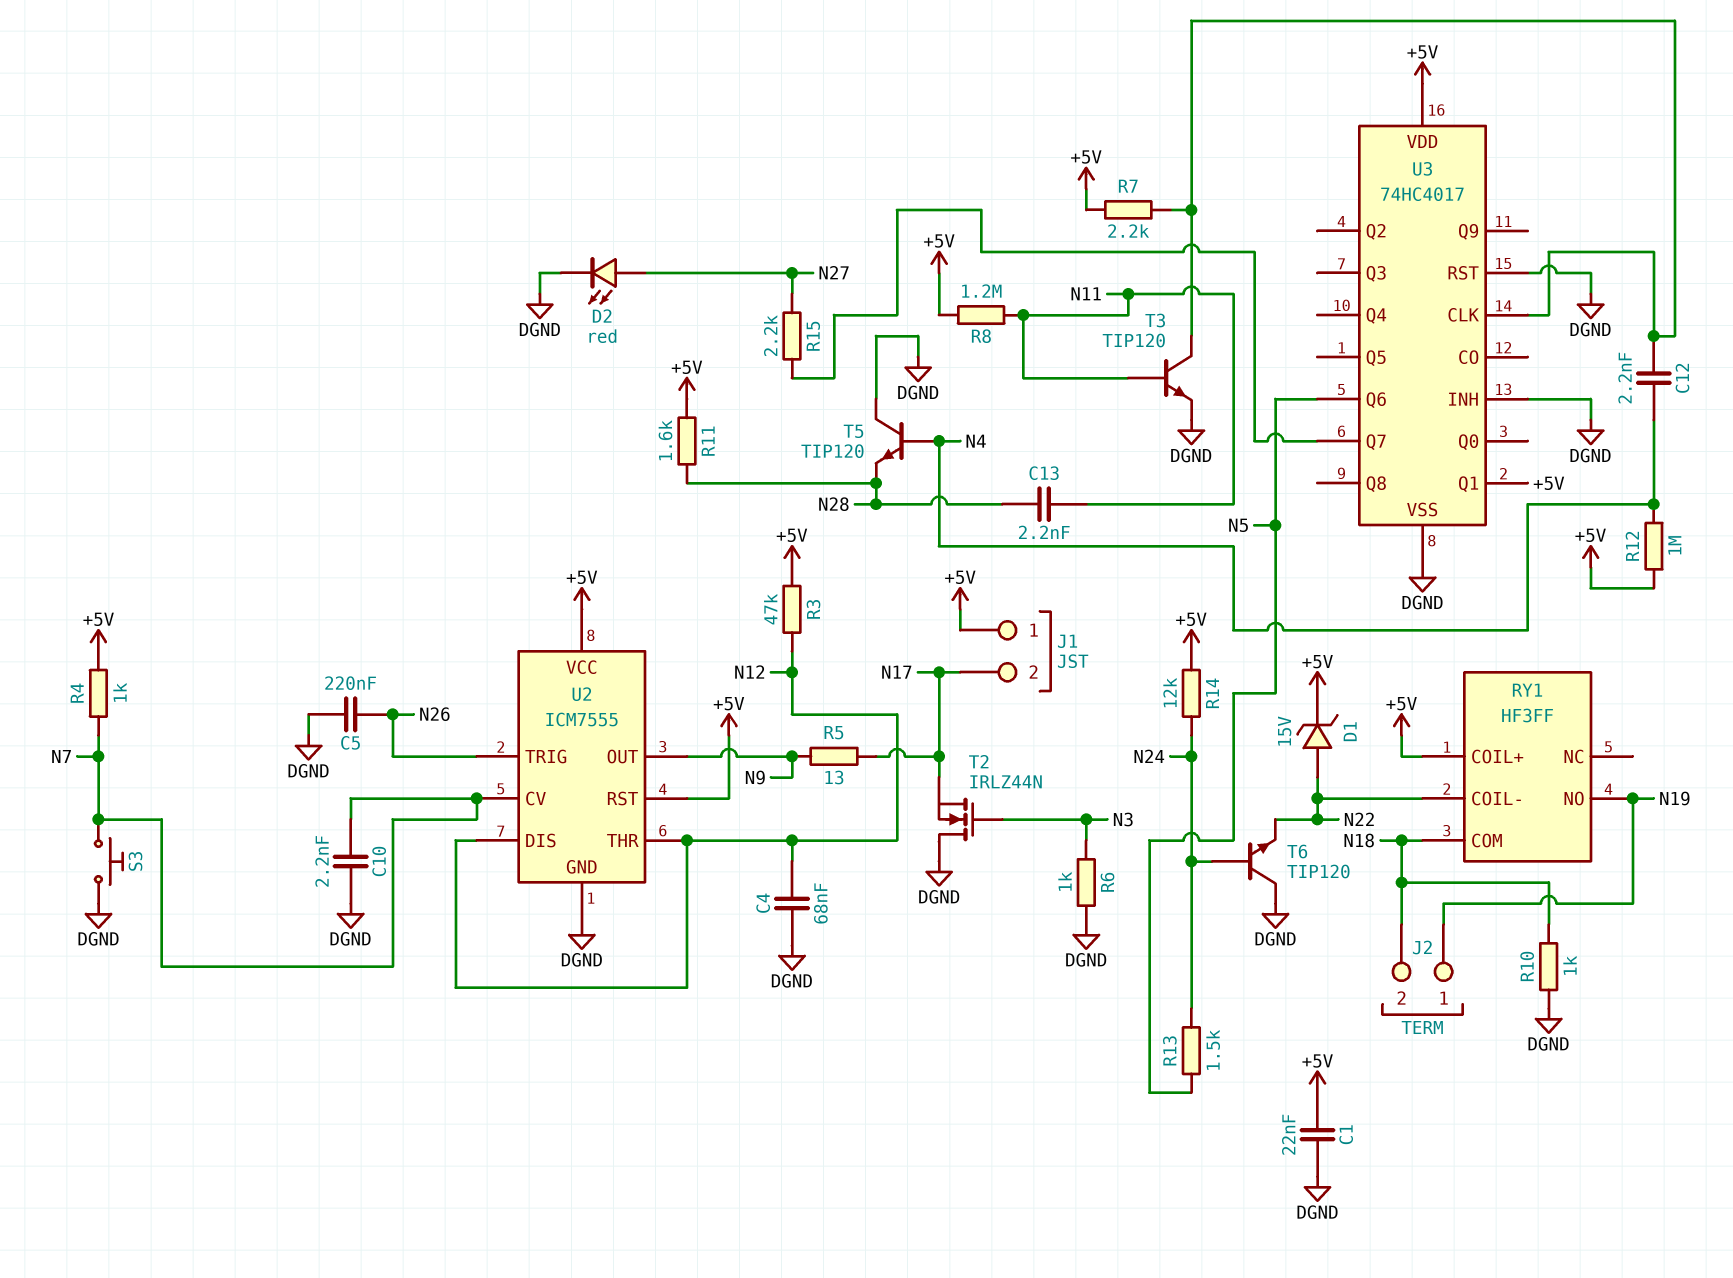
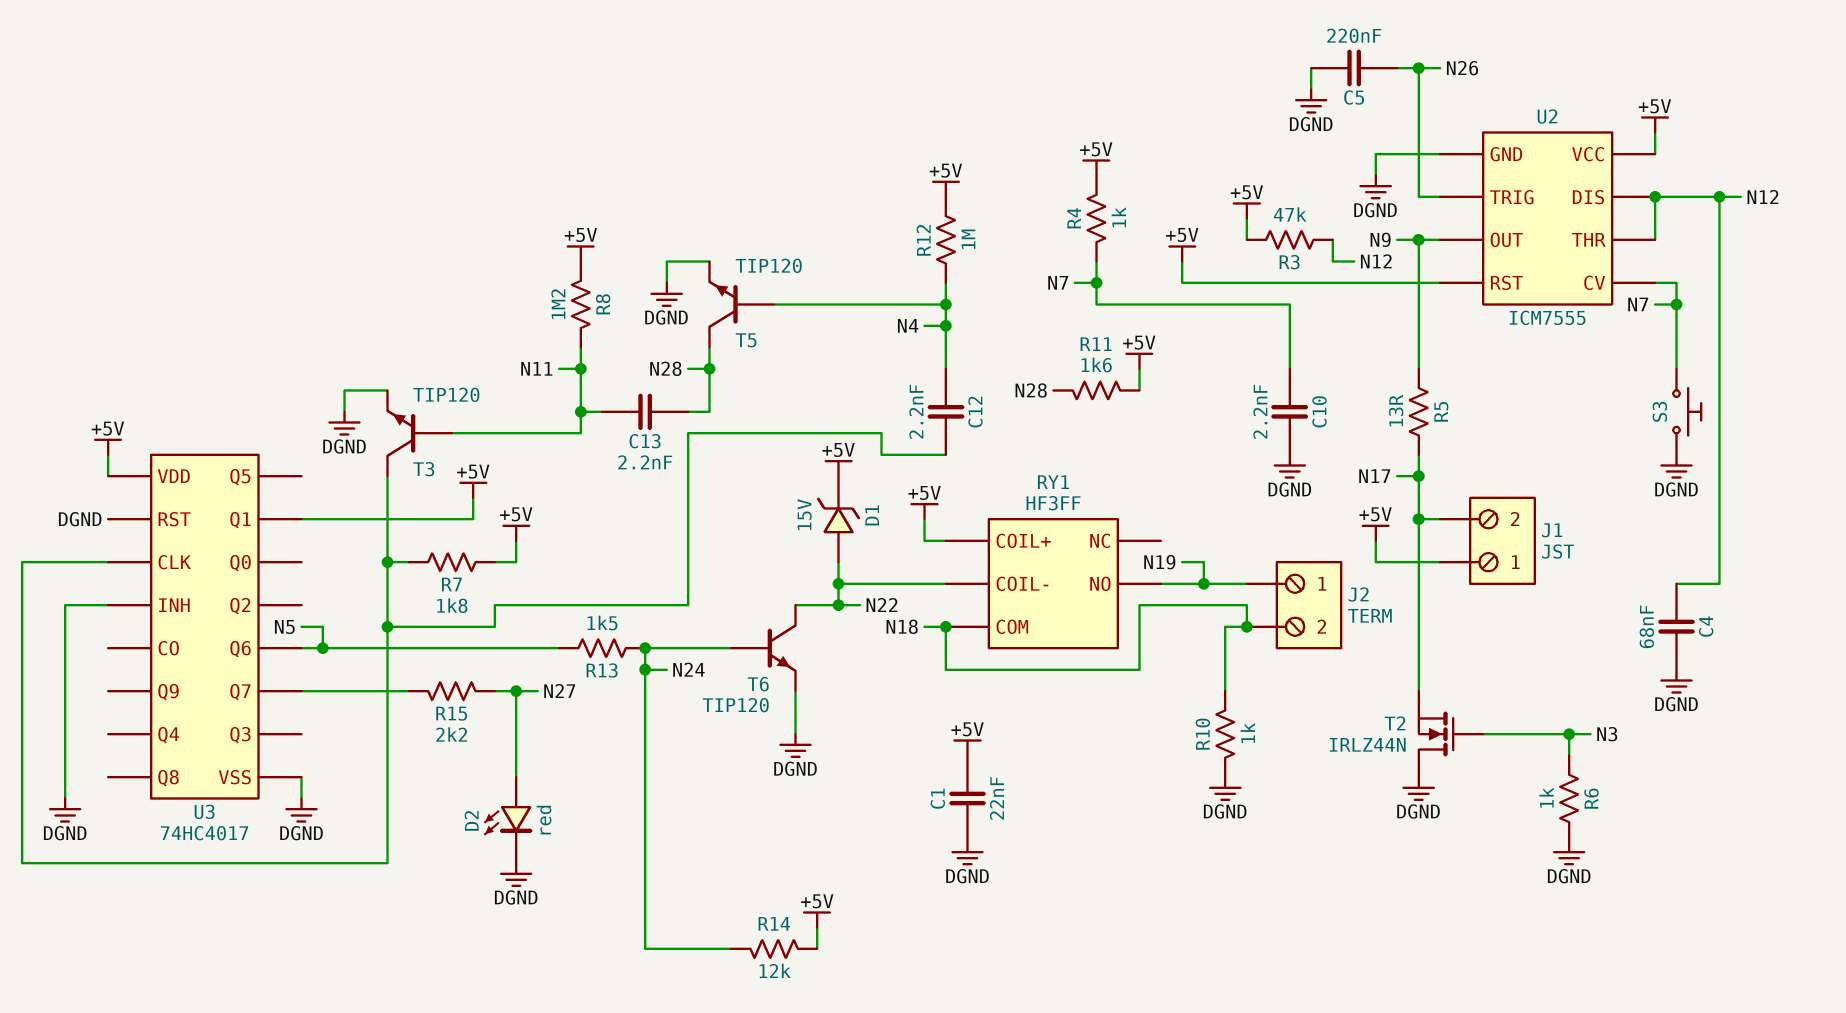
R7: 2.2k (+5V, U3/CLK) -> 1.8k (+5V, U3/CLK)
T5: NPN TIP120 (B N4, C DGND, E N28) -> NPN TIP120 (B N4, C N28, E DGND)
T6: NPN TIP120 (B N24, C DGND, E N22) -> NPN TIP120 (B N24, C N22, E DGND)

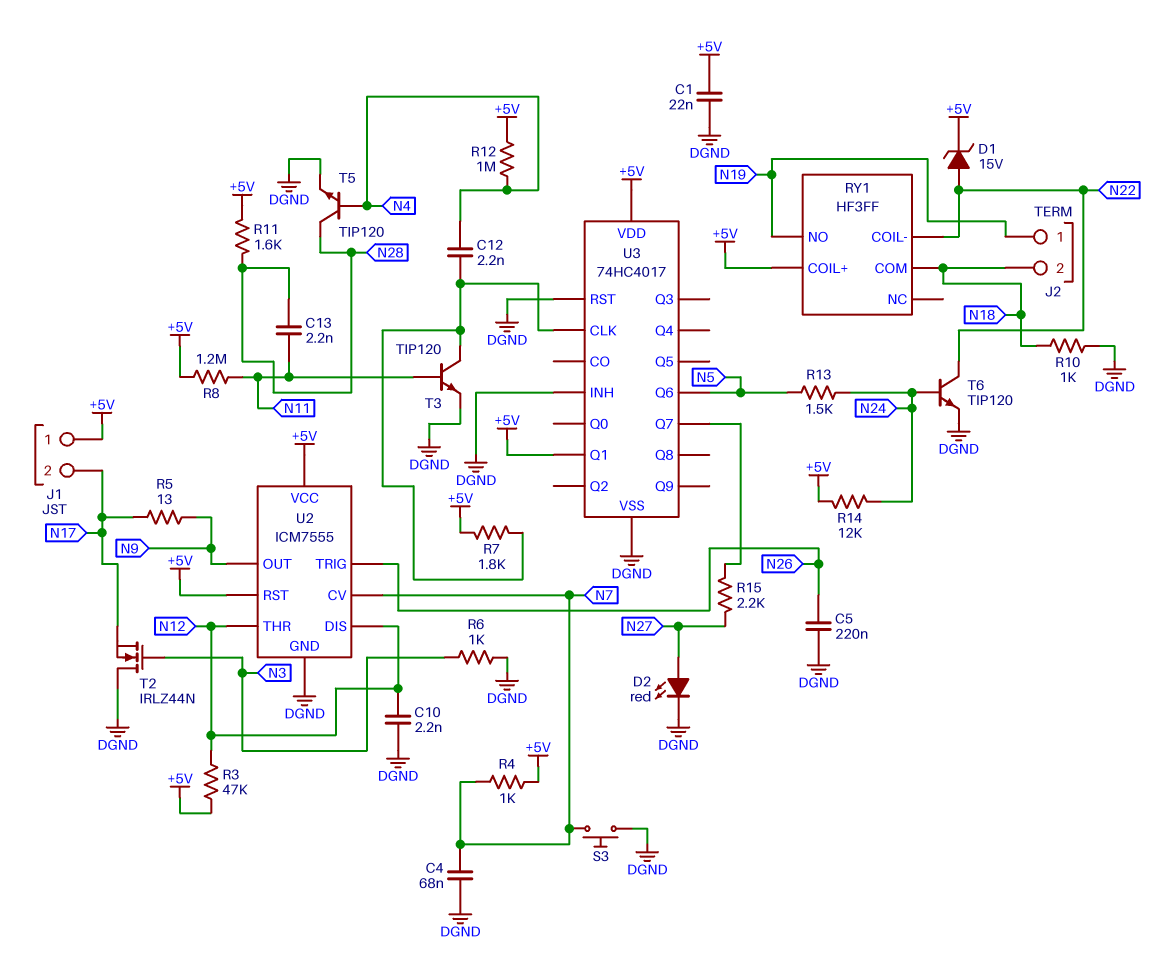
C4: 68nF (DGND, N12) -> 68nF (DGND, N7)
C10: 2.2nF (DGND, N7) -> 2.2nF (DGND, N12)

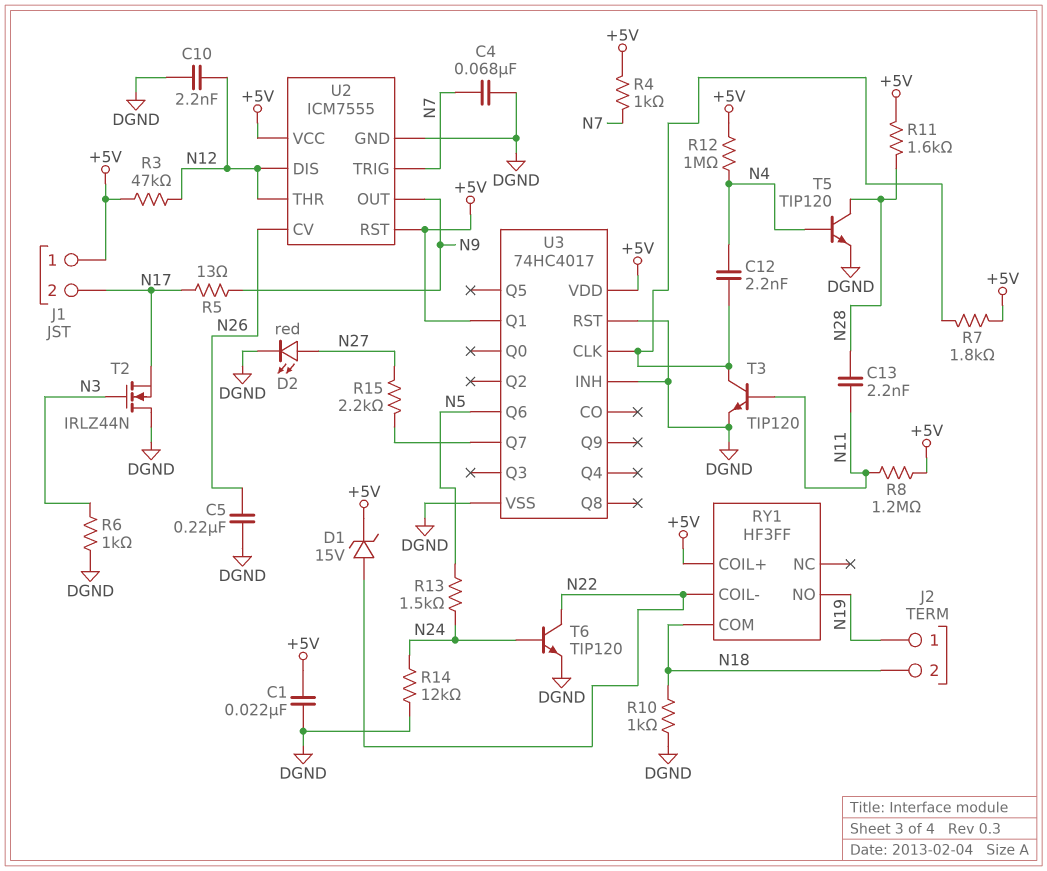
R14: 12k (+5V, N24) -> 12k (DGND, N24)
S3: button (DGND, N7) -> none
U2 pin CV: N7 -> N26
U2 pin TRIG: N26 -> N7

